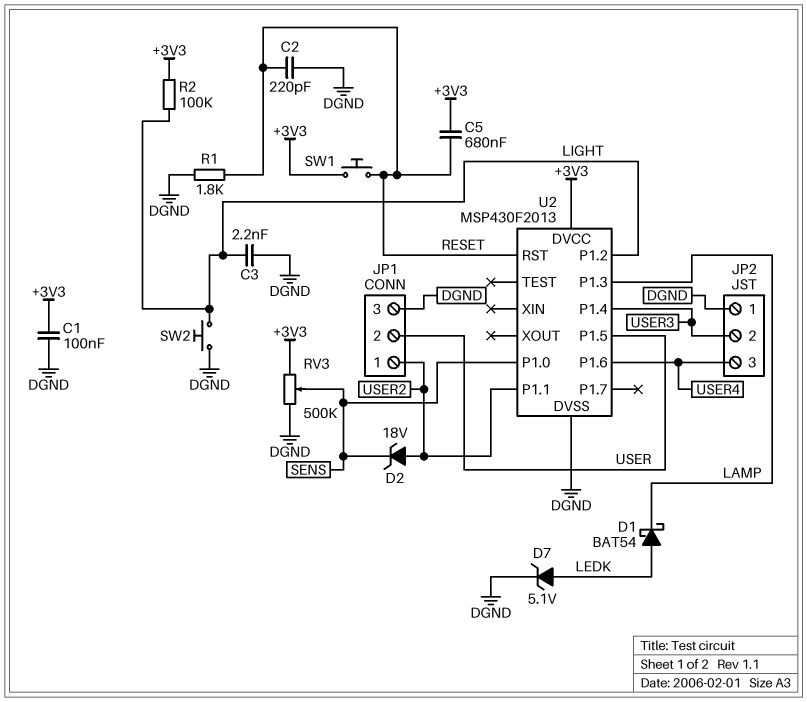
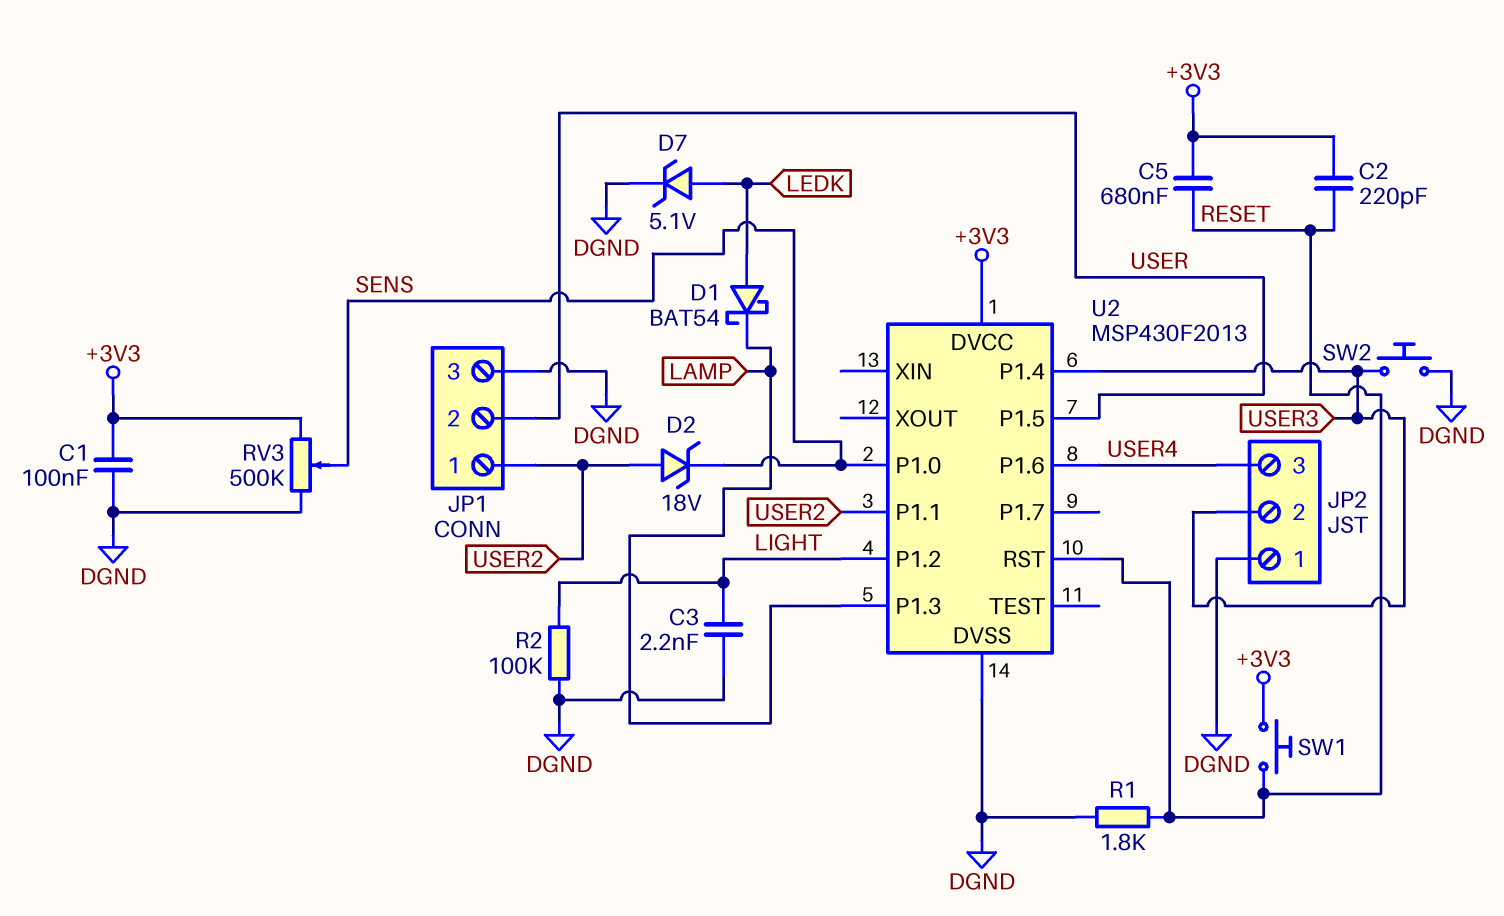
C2: 220pF (DGND, RESET) -> 220pF (+3V3, RESET)
R2: 100k (+3V3, LIGHT) -> 100k (DGND, LIGHT)
SW2: button (DGND, LIGHT) -> button (DGND, USER3)

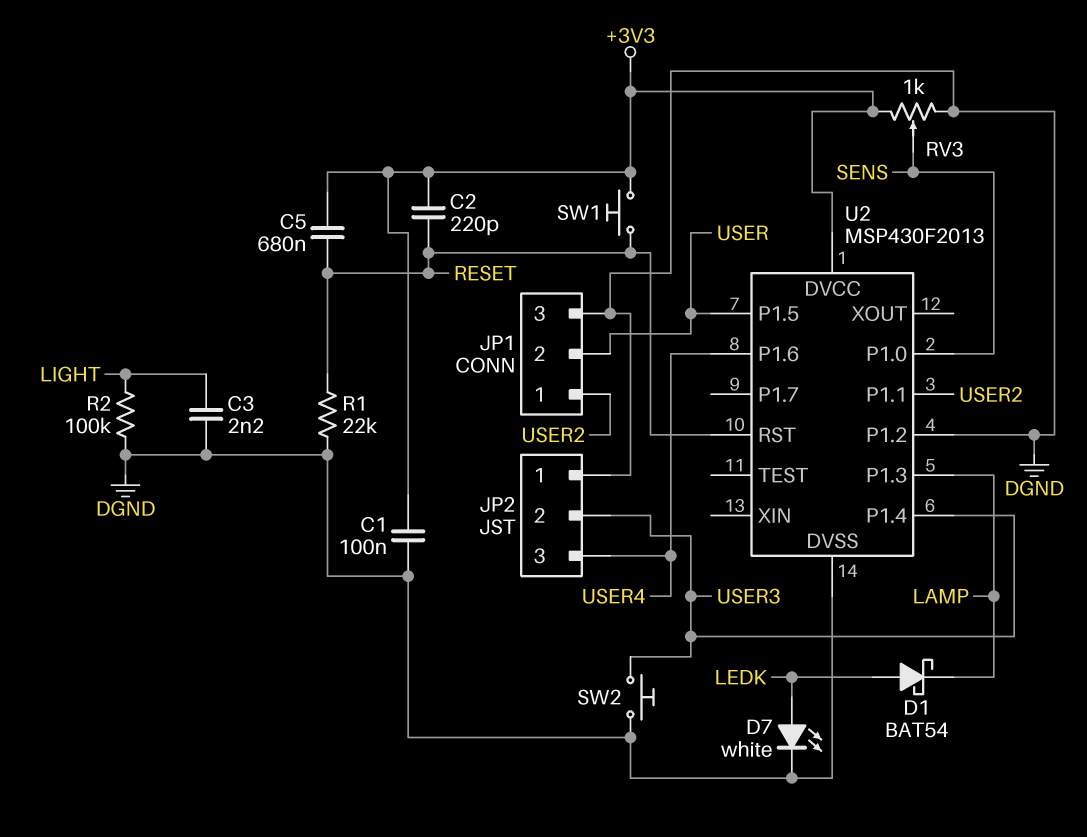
D2: zener 18V (A USER2, K SENS) -> none
D7: zener 5.1V (A LEDK, K DGND) -> LED white (A LEDK, K DGND)
R1: 1.8k (DGND, RESET) -> 22k (DGND, RESET)
RV3: 500k (+3V3, DGND, wiper SENS) -> 1k (+3V3, DGND, wiper SENS)
U2 pin P1.2: LIGHT -> DGND

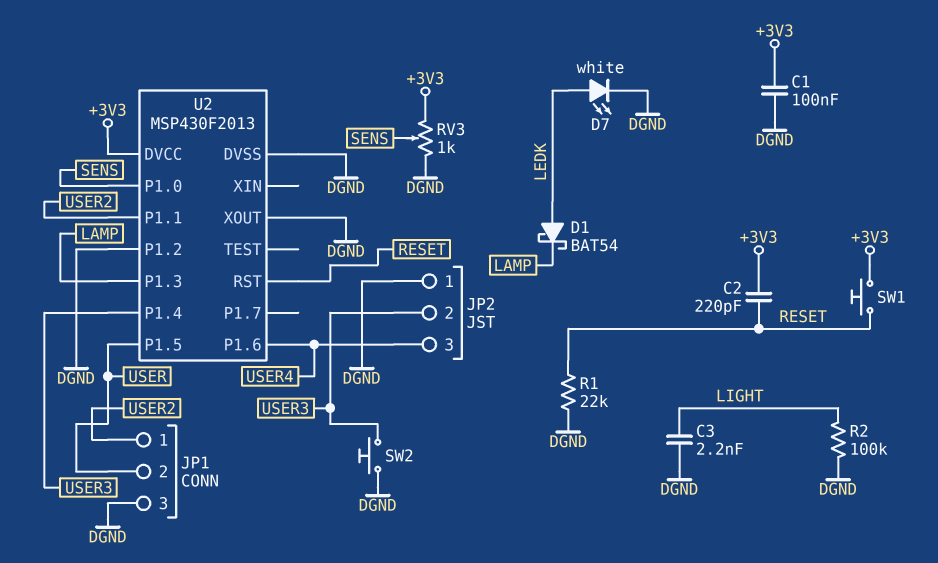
C5: 680nF (+3V3, RESET) -> none
U2 pin XOUT: none -> DGND

